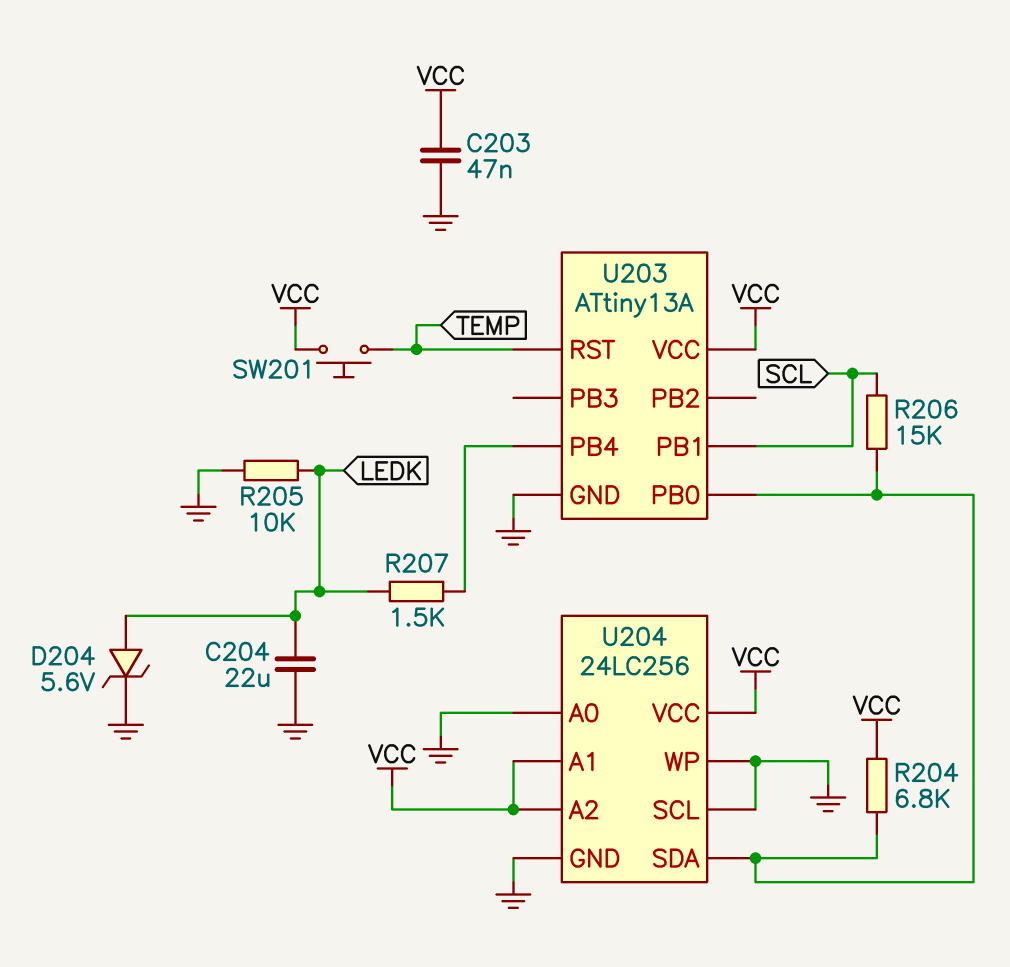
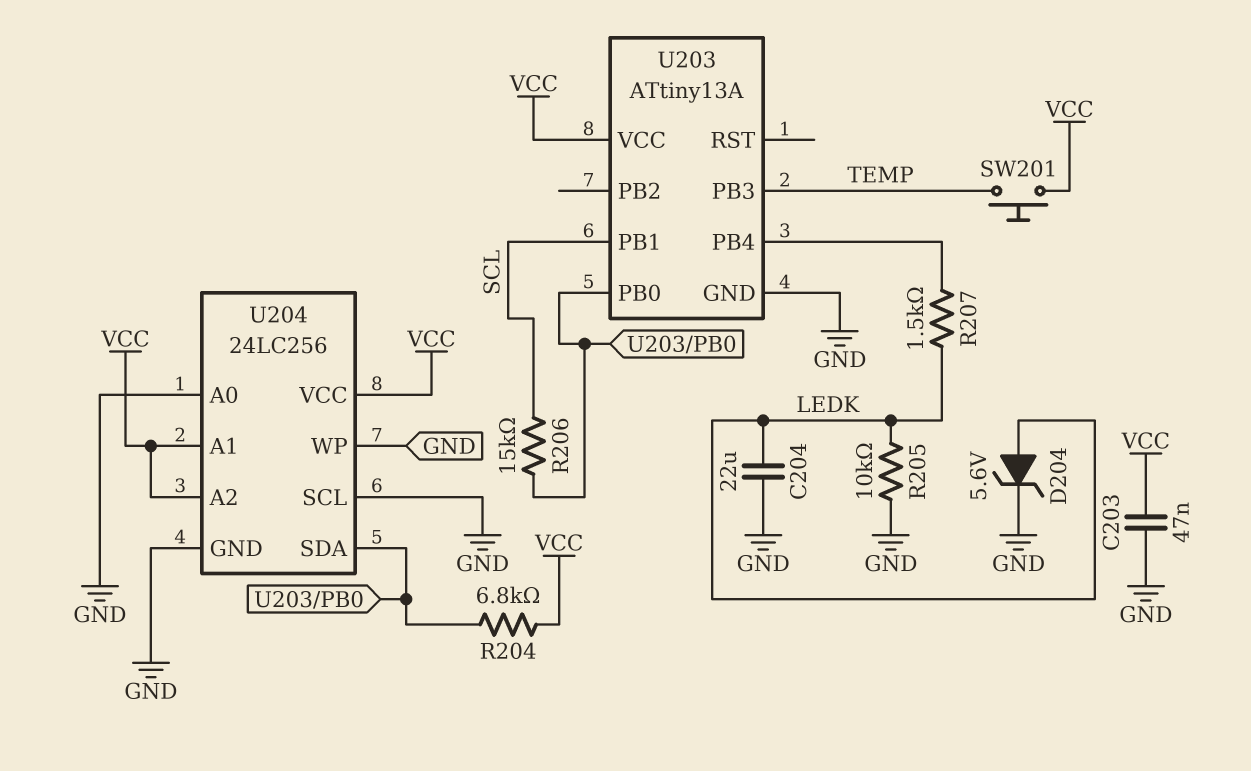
U203 pin PB3: none -> TEMP
U203 pin RST: TEMP -> none

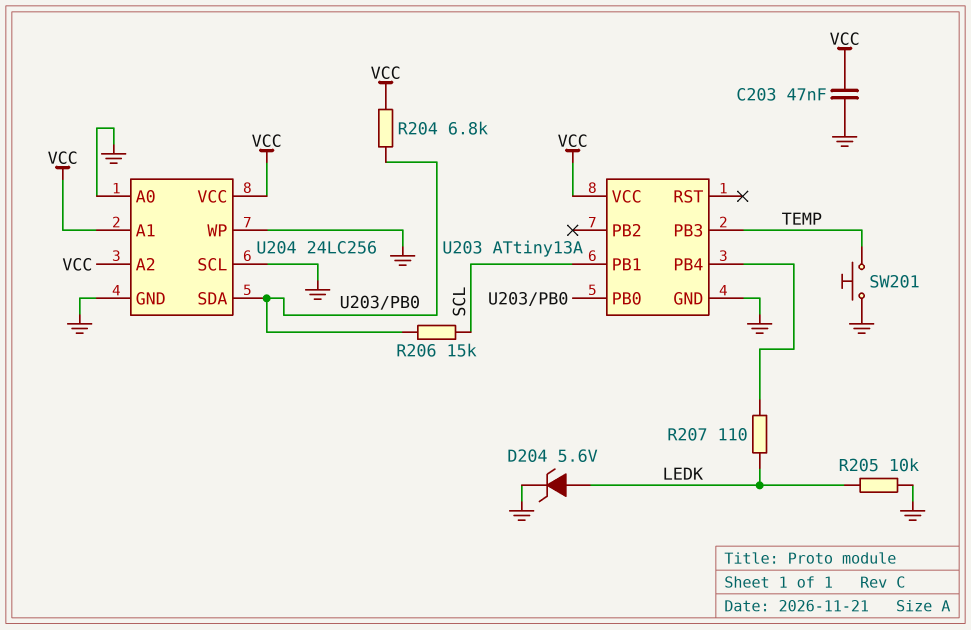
C204: 22uF (GND, LEDK) -> none
R207: 1.5k (LEDK, U203/PB4) -> 110 (LEDK, U203/PB4)
SW201: button (TEMP, VCC) -> button (GND, TEMP)

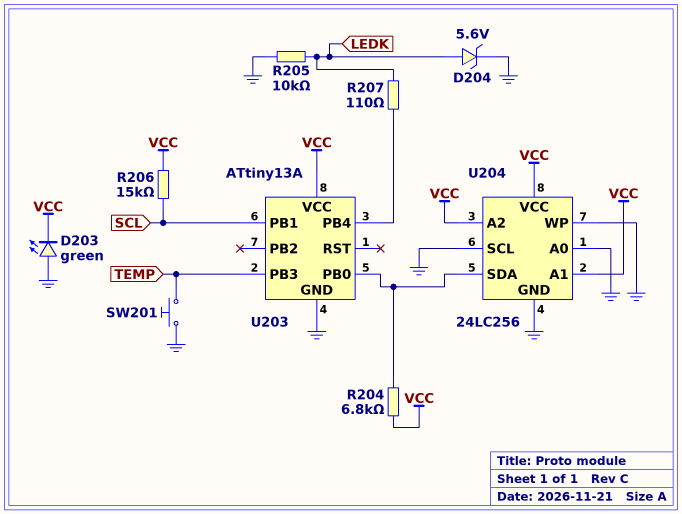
C203: 47nF (GND, VCC) -> none
D203: none -> LED green (A GND, K VCC)
R206: 15k (SCL, U203/PB0) -> 15k (SCL, VCC)

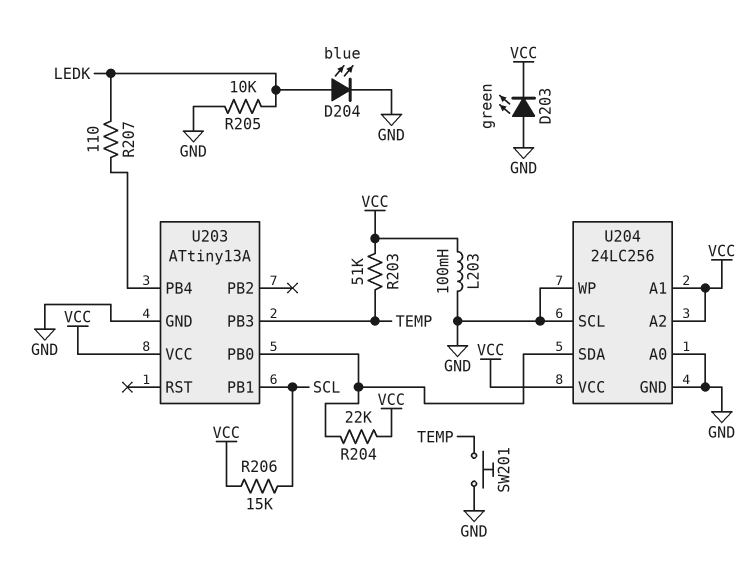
D204: zener 5.6V (A LEDK, K GND) -> LED blue (A LEDK, K GND)
L203: none -> 100mH (GND, VCC)
R203: none -> 51k (TEMP, VCC)
R204: 6.8k (U203/PB0, VCC) -> 22k (U203/PB0, VCC)

